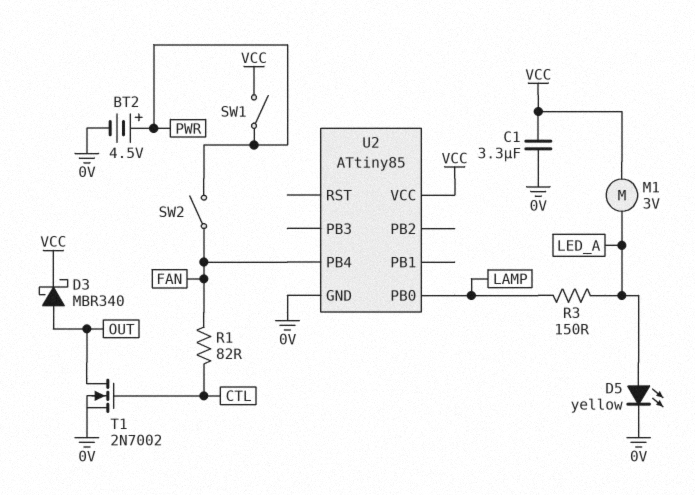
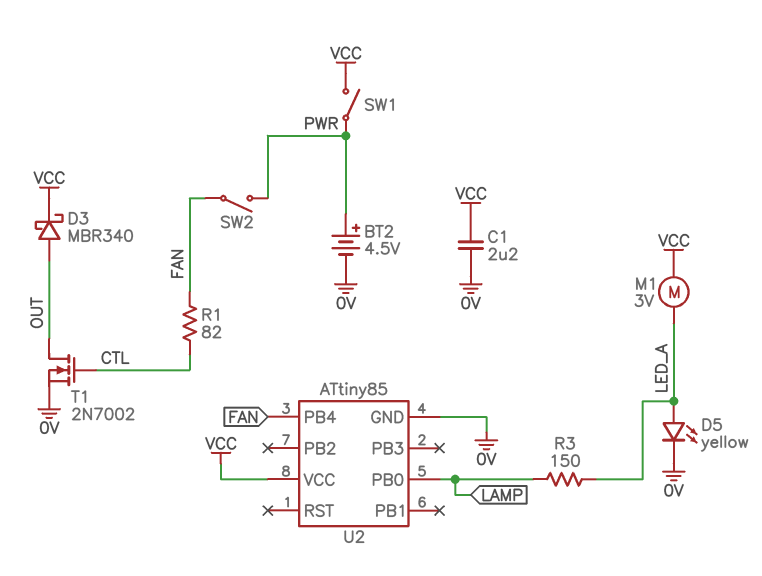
C1: 3.3uF (0V, VCC) -> 2.2uF (0V, VCC)

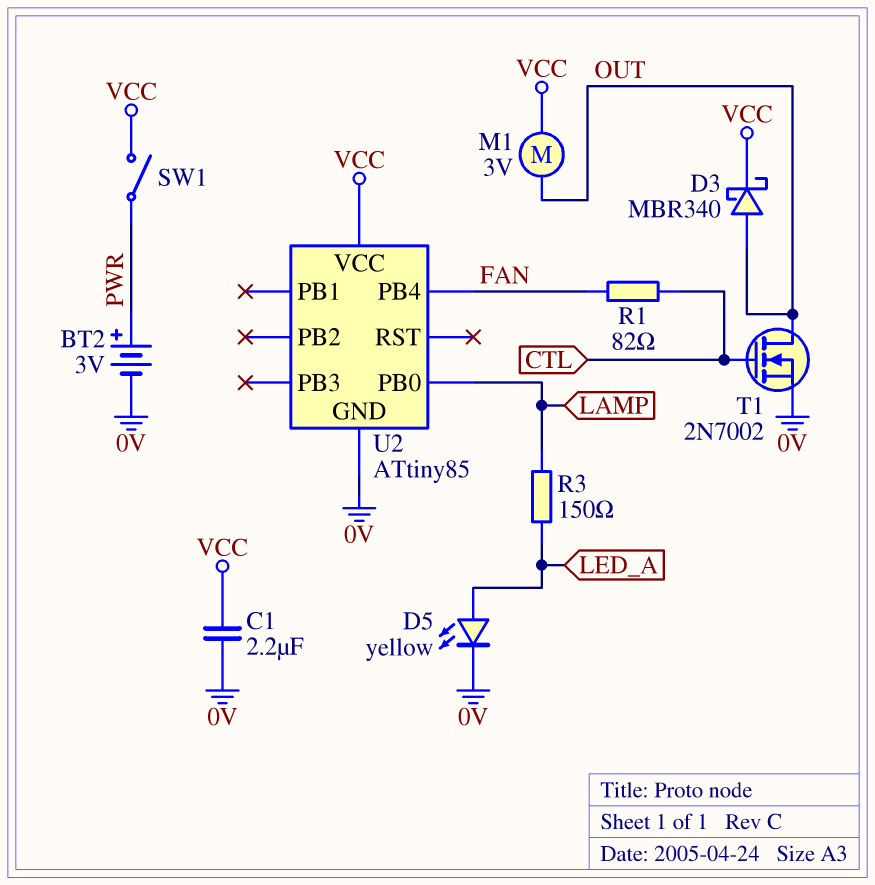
BT2: 4.5V (plus PWR, minus 0V) -> 3V (plus PWR, minus 0V)
M1: motor 3V (LED_A, VCC) -> motor 3V (OUT, VCC)
SW2: switch (FAN, PWR) -> none

